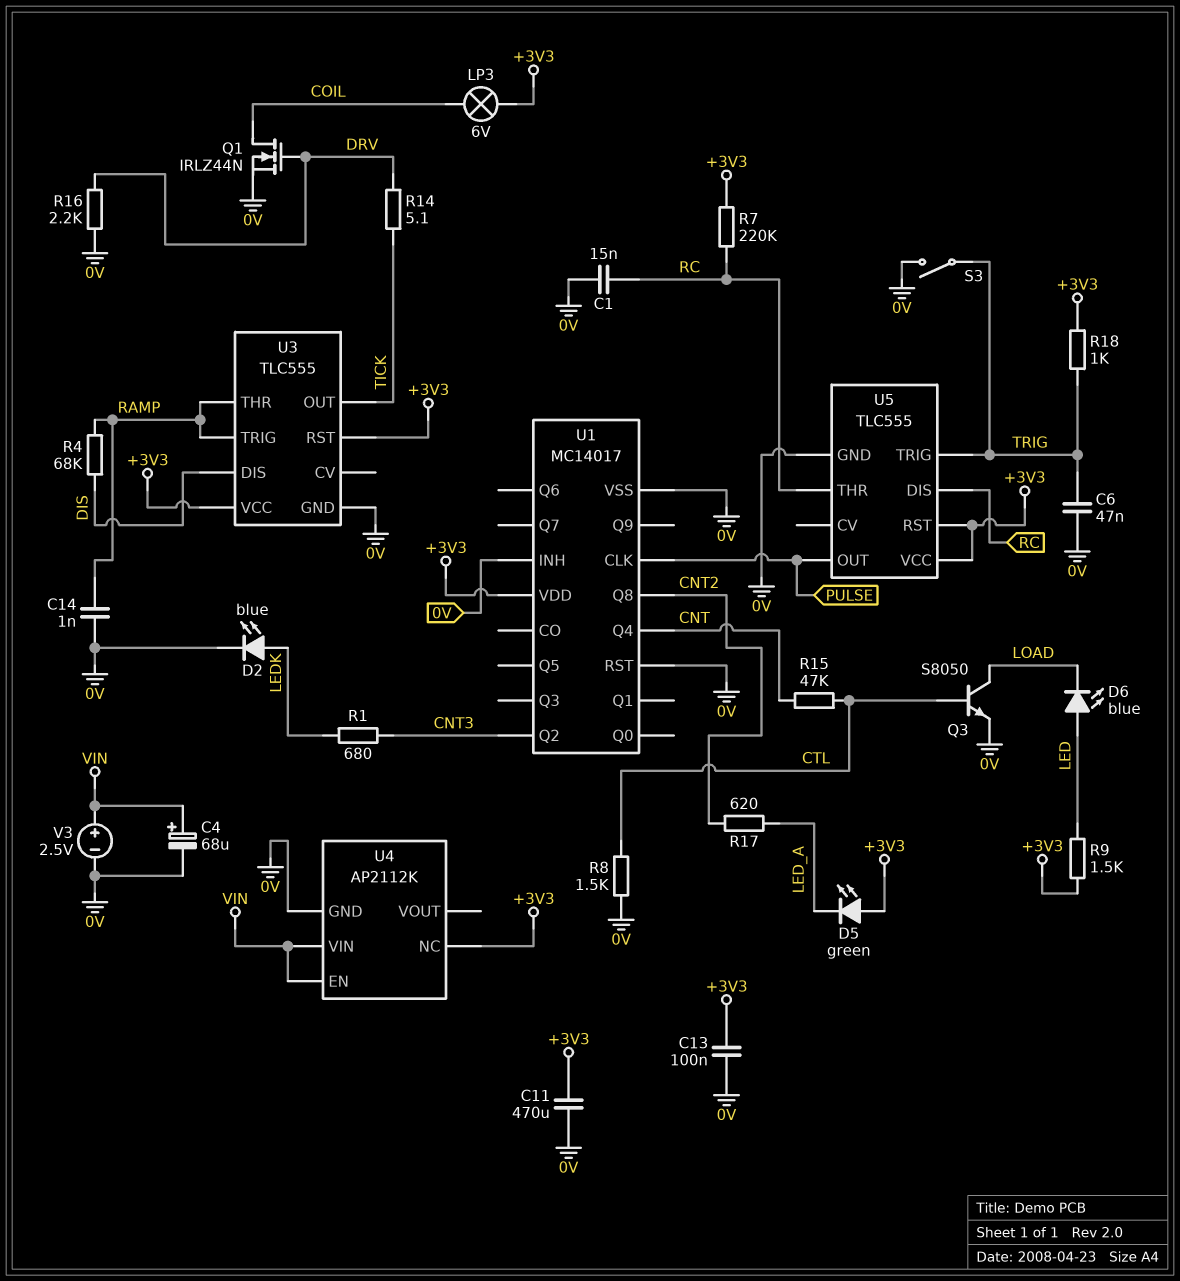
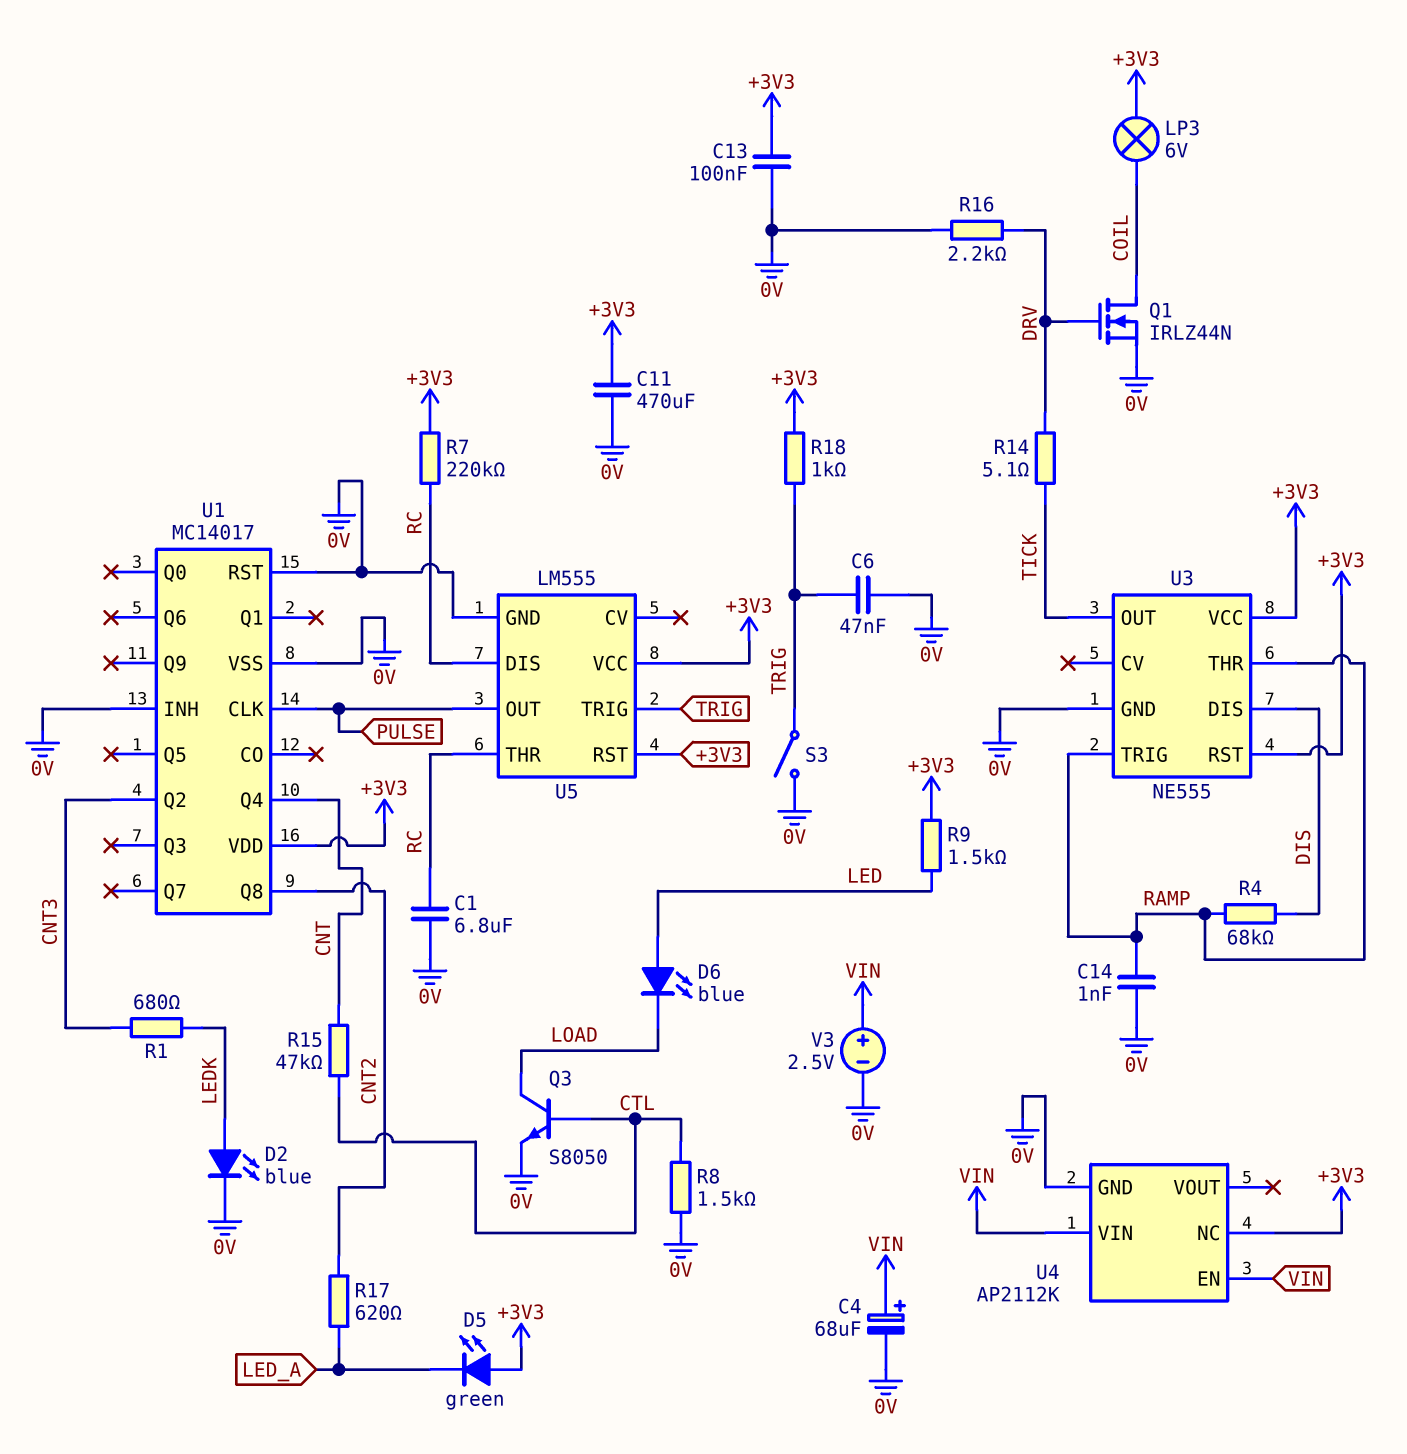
C1: 15nF (0V, RC) -> 6.8uF (0V, RC)
U3: TLC555 -> NE555
U5: TLC555 -> LM555

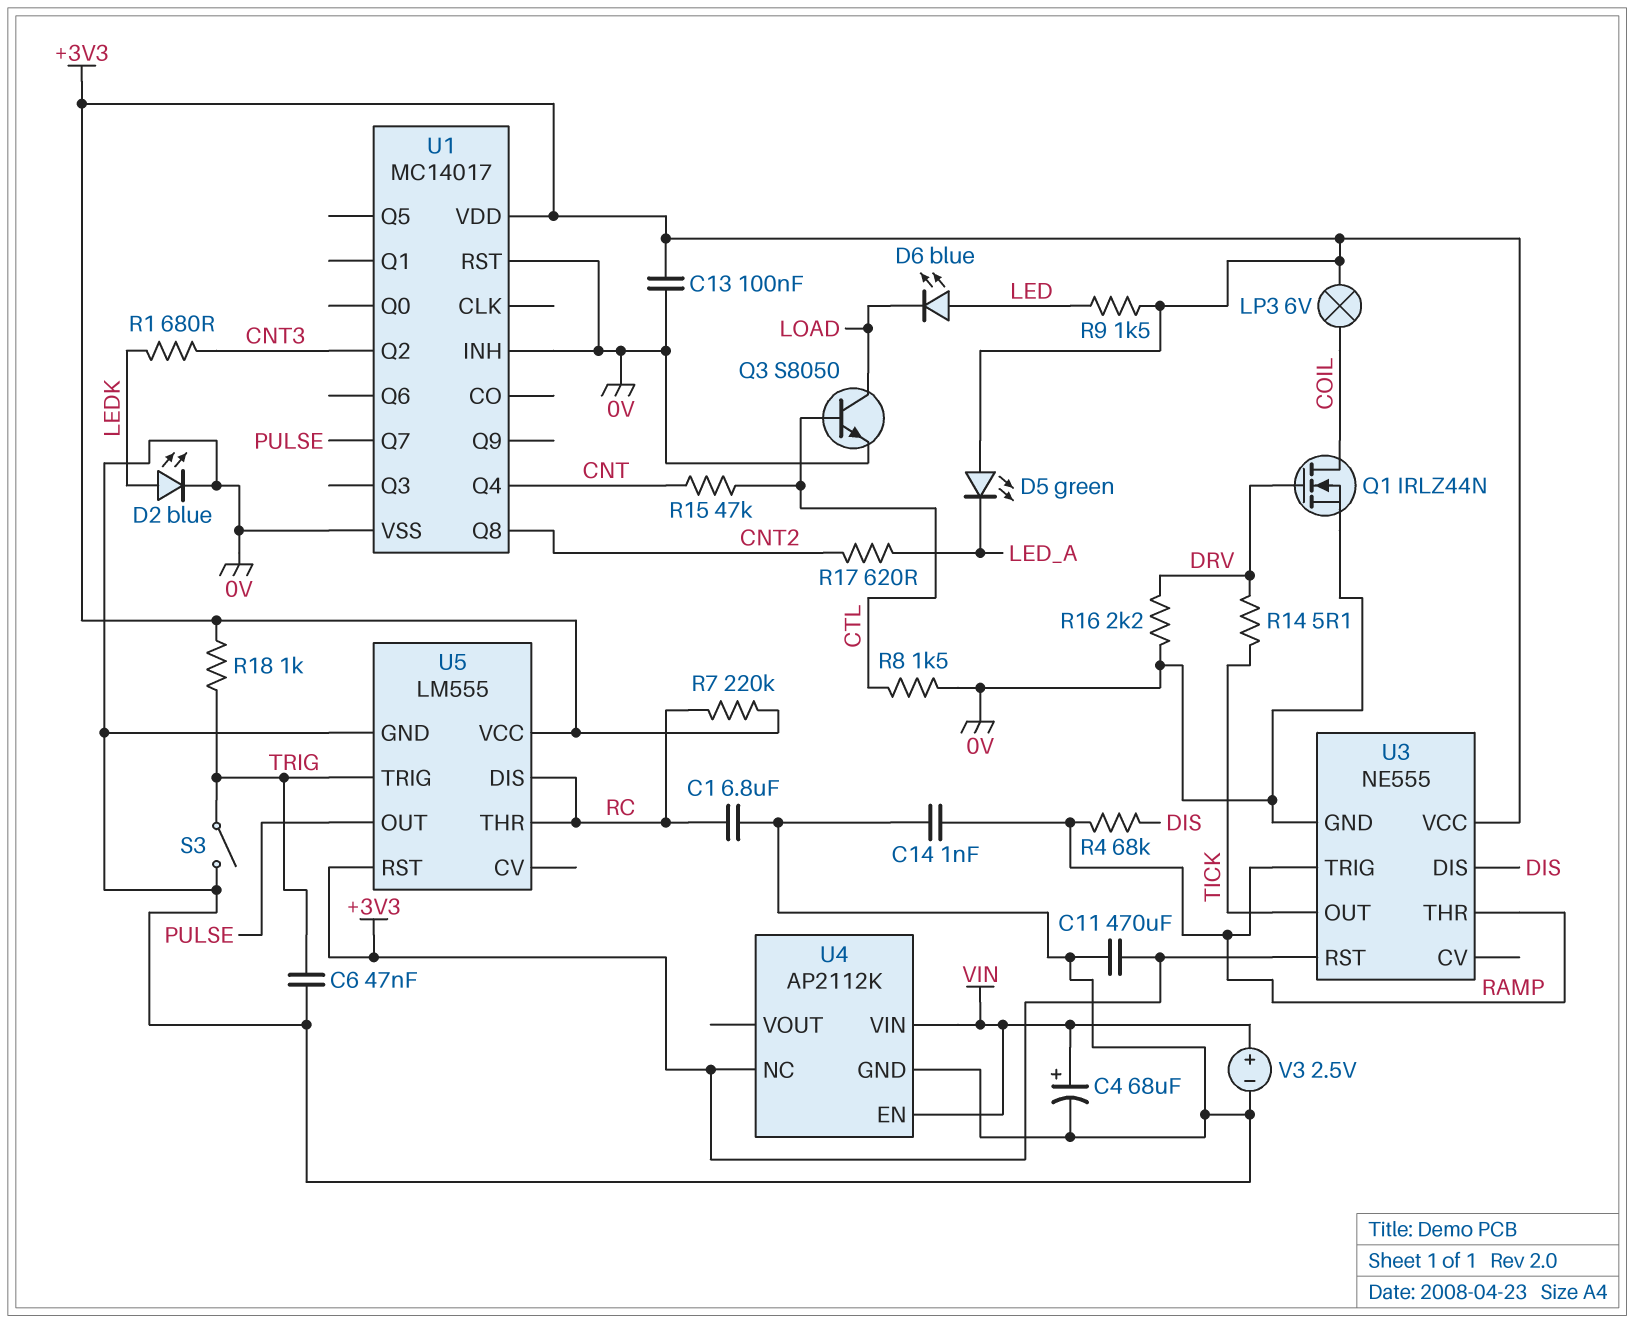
U1 pin CLK: PULSE -> none
U1 pin Q7: none -> PULSE

